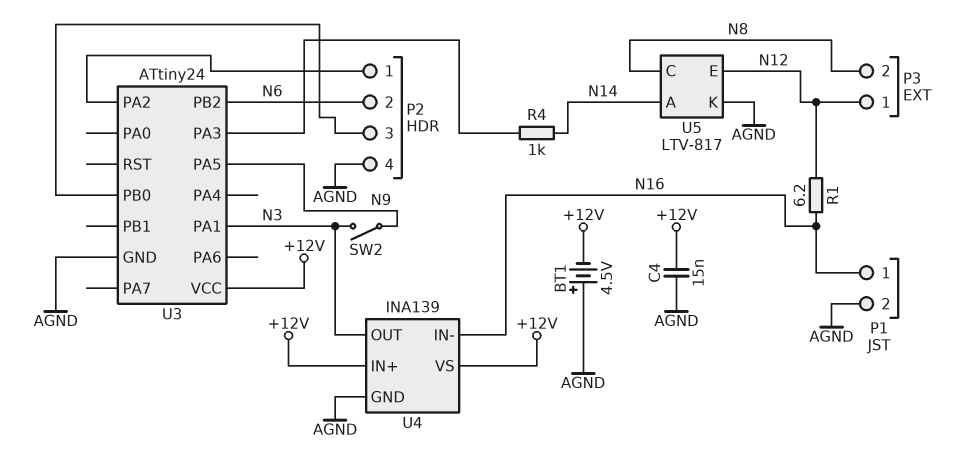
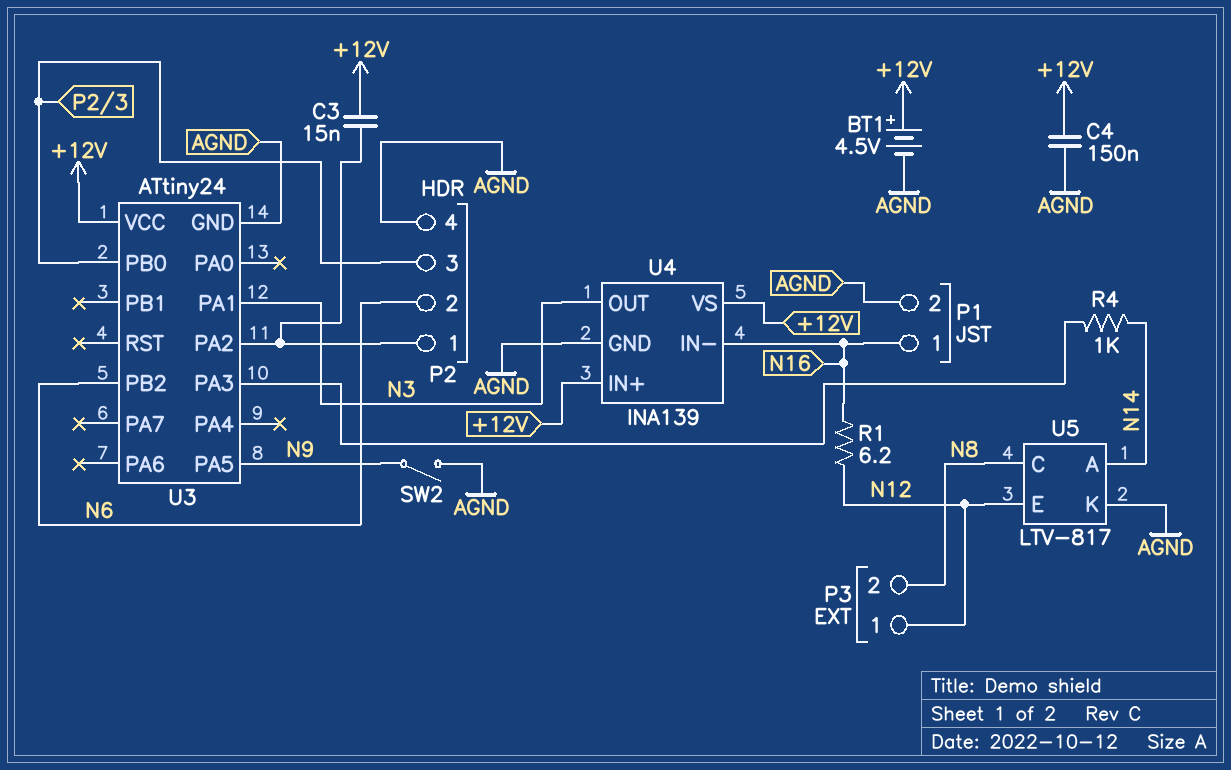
BT1: 4.5V (plus AGND, minus +12V) -> 4.5V (plus +12V, minus AGND)
C3: none -> 15nF (+12V, P2/1)
C4: 15nF (+12V, AGND) -> 150nF (+12V, AGND)
SW2: switch (N3, N9) -> switch (AGND, N9)

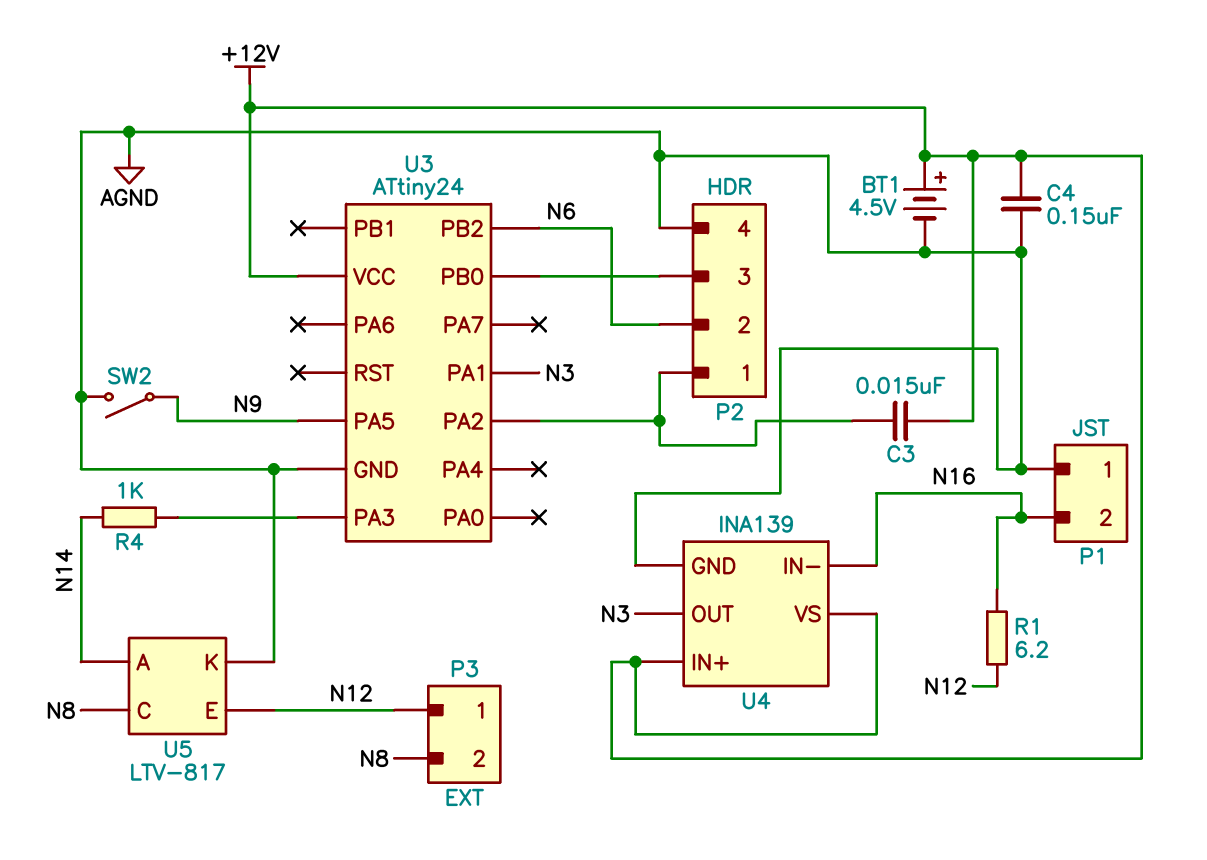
P1 pin 1: N16 -> AGND
P1 pin 2: AGND -> N16

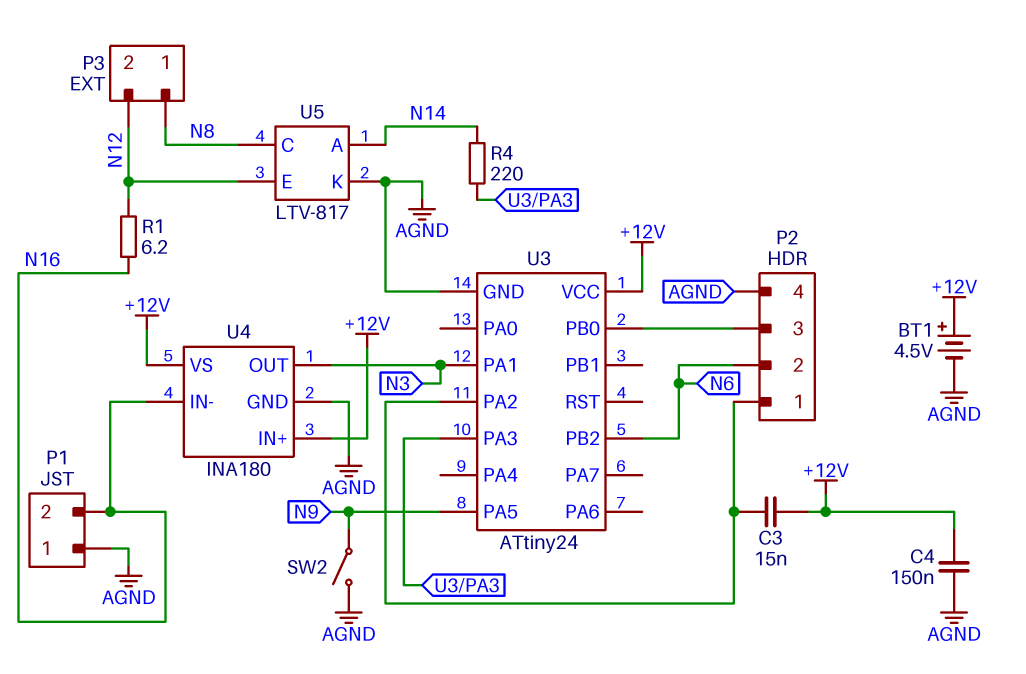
P3 pin 1: N12 -> N8
P3 pin 2: N8 -> N12
R4: 1k (N14, U3/PA3) -> 220 (N14, U3/PA3)
U4: INA139 -> INA180

